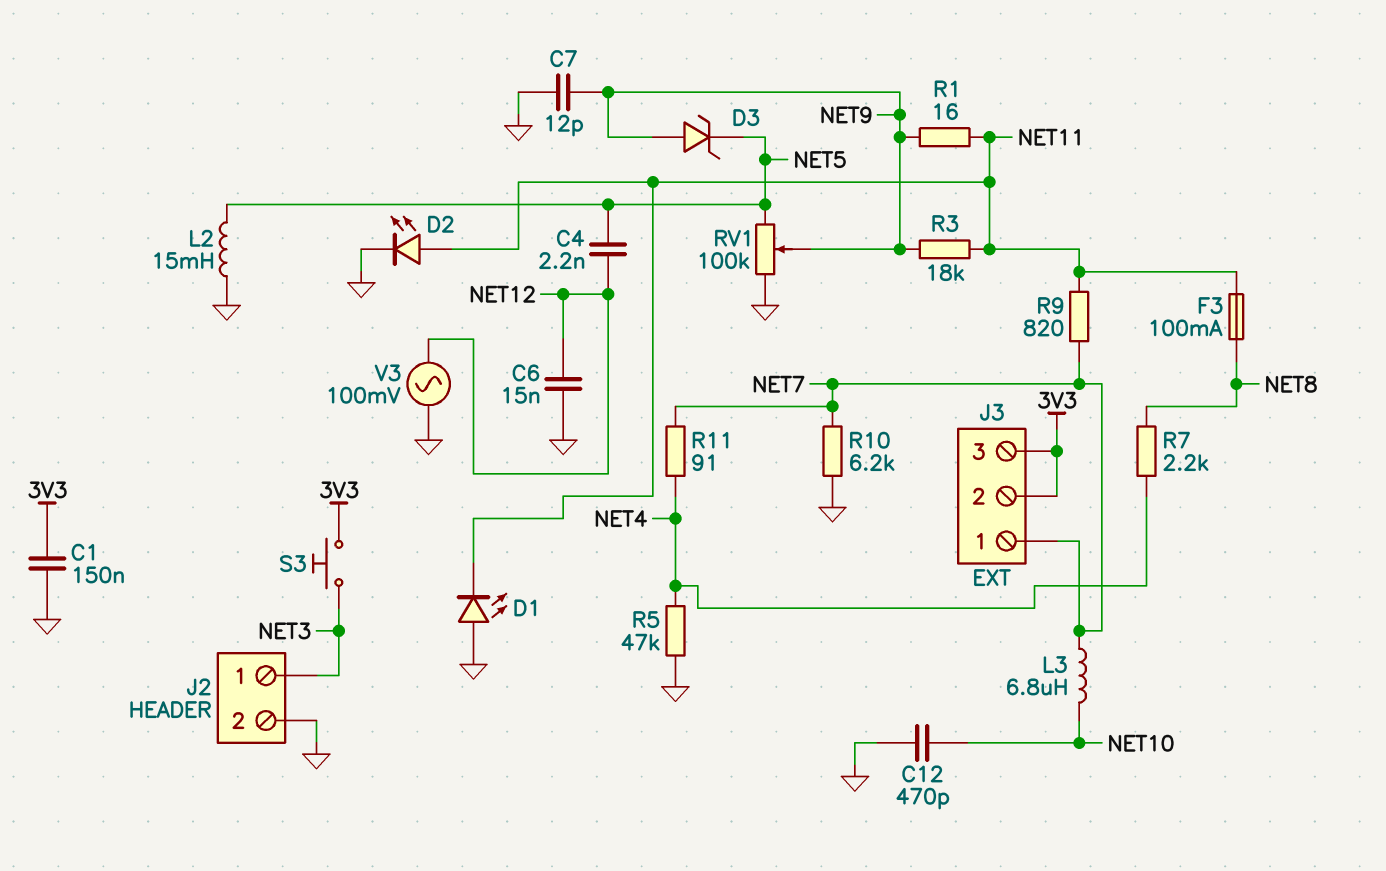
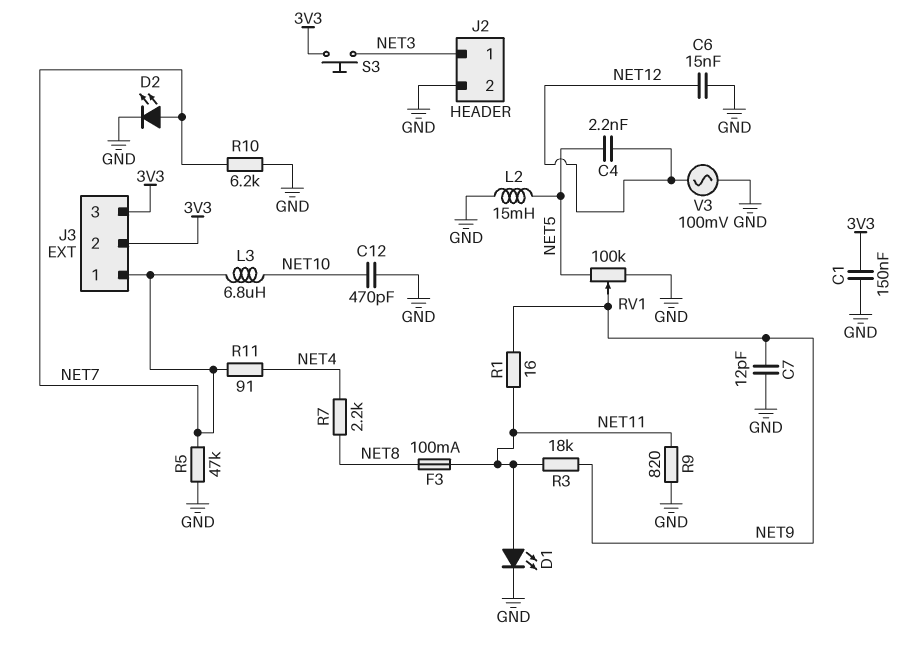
D1: LED (A GND, K NET11) -> LED (A NET11, K GND)
D2: LED (A NET11, K GND) -> LED (A NET7, K GND)
D3: zener (A NET9, K NET5) -> none
R5: 47k (GND, NET4) -> 47k (GND, NET7)
R9: 820 (NET7, NET11) -> 820 (GND, NET11)

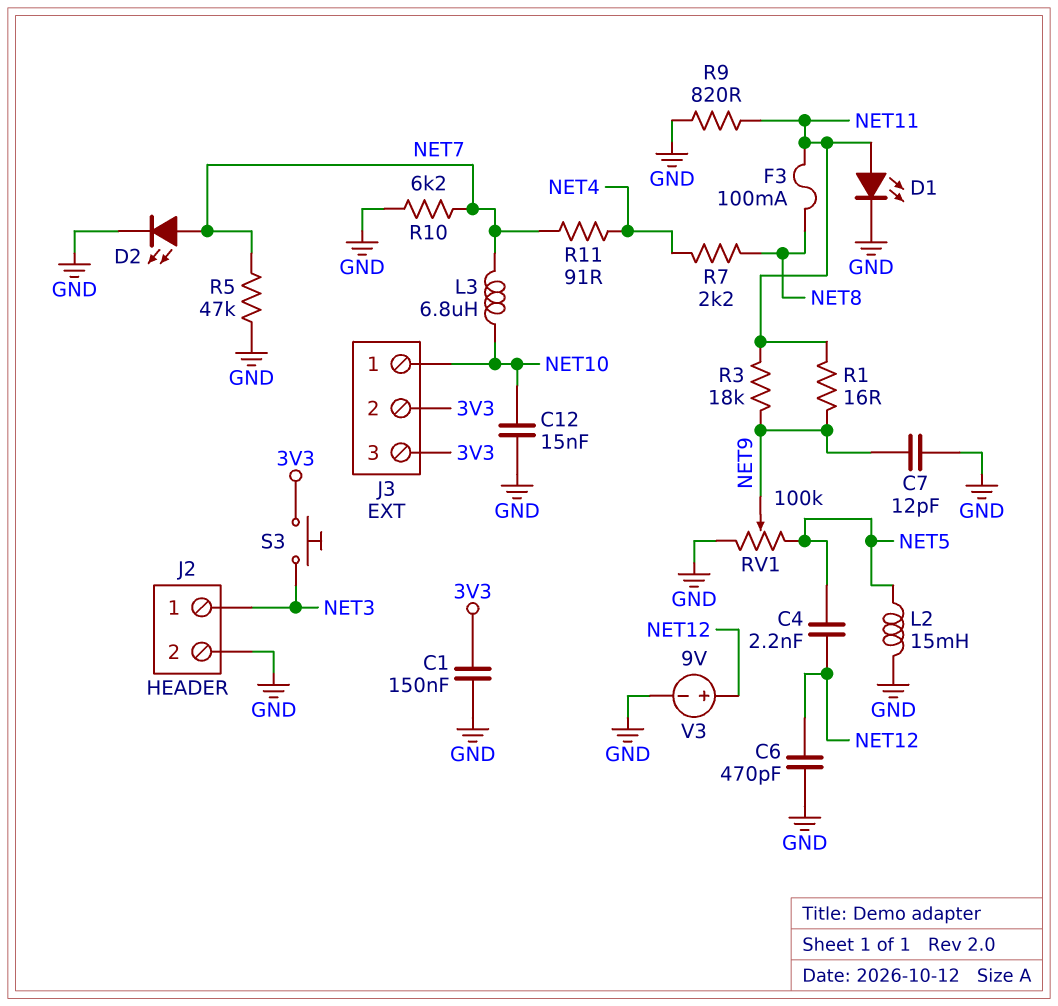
C6: 15nF (GND, NET12) -> 470pF (GND, NET12)
C12: 470pF (GND, NET10) -> 15nF (GND, NET10)
J3 pin 1: NET7 -> NET10
V3: AC 100mV (GND, NET12) -> 9V (plus NET12, minus GND)

